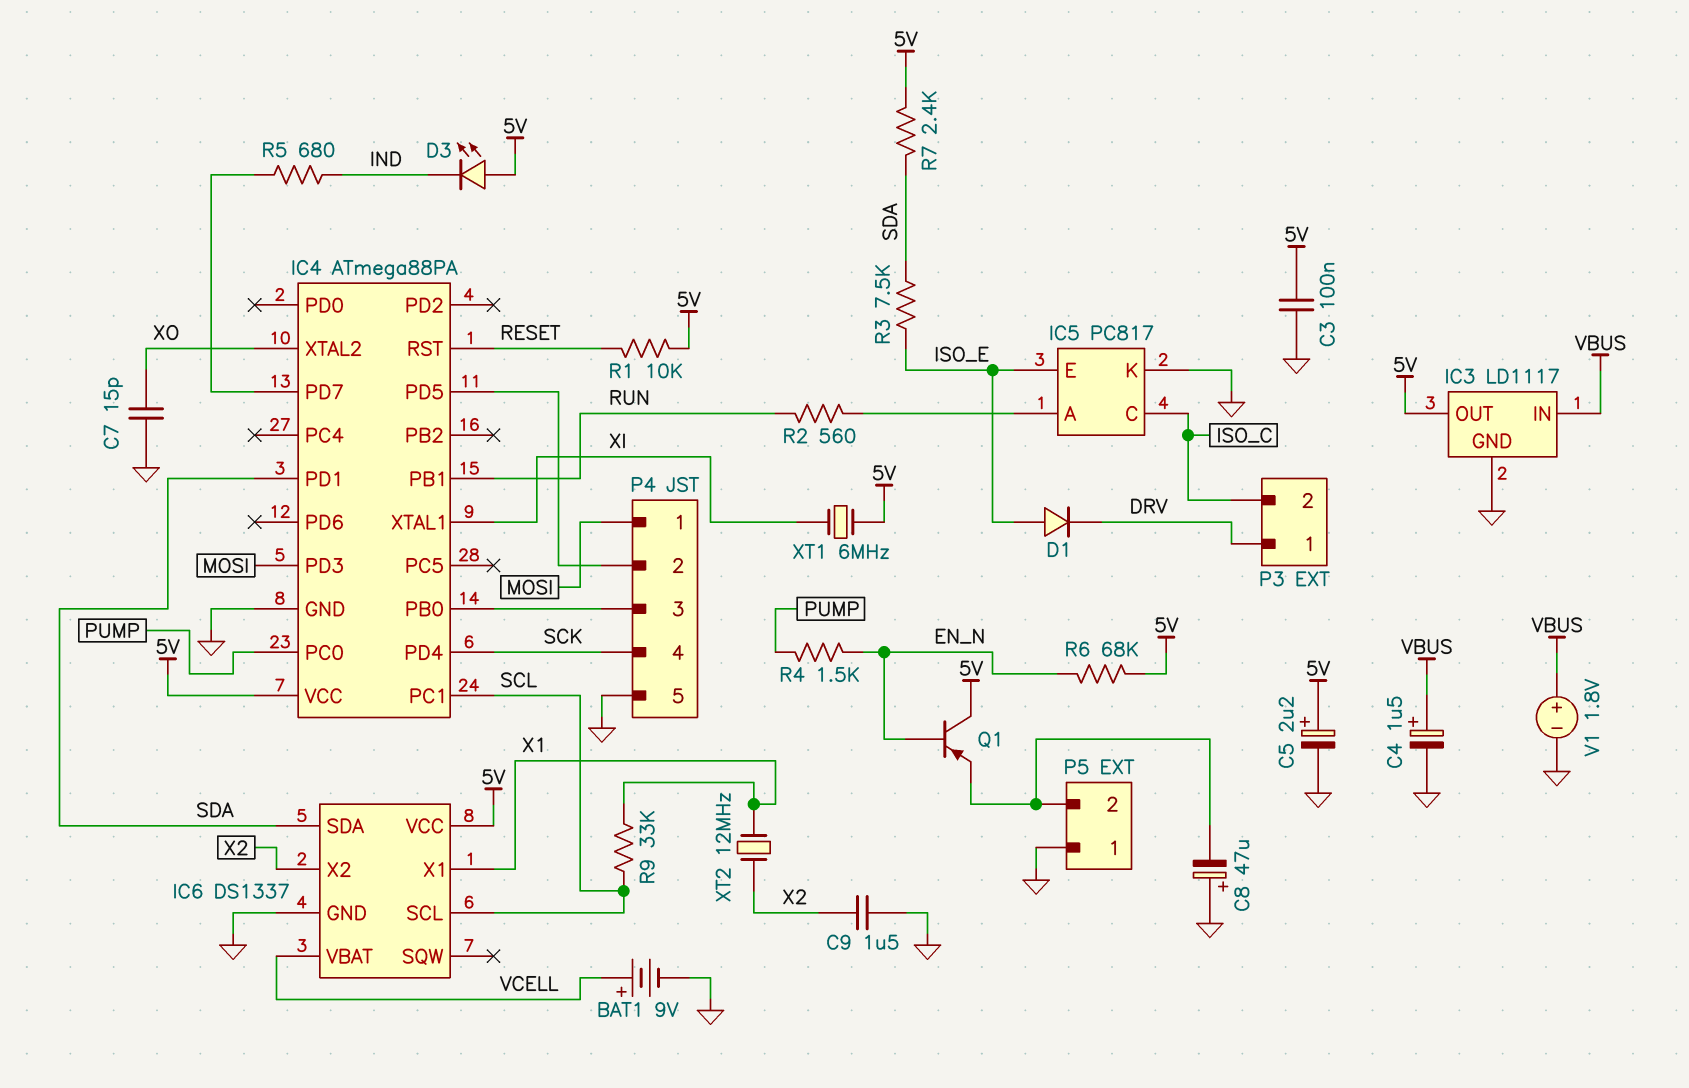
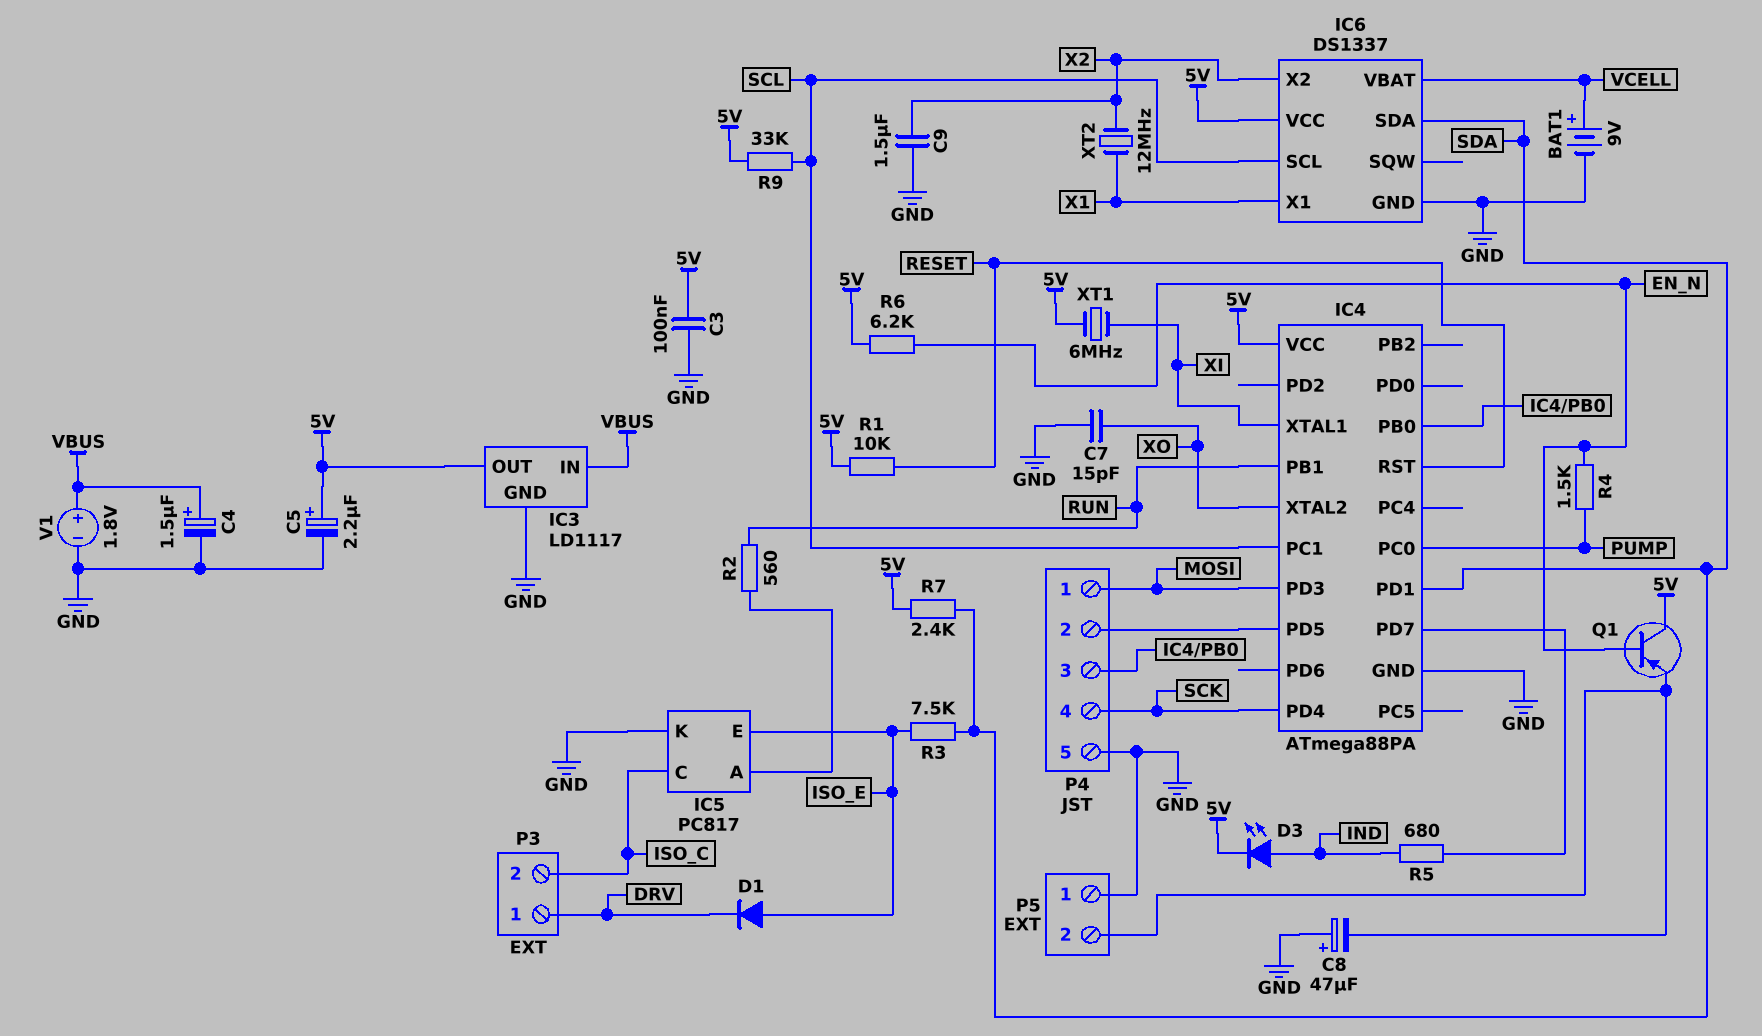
D3: LED (A 5V, K IND) -> LED (A IND, K 5V)
R6: 68k (5V, EN_N) -> 6.2k (5V, EN_N)
R9: 33k (SCL, X1) -> 33k (5V, SCL)

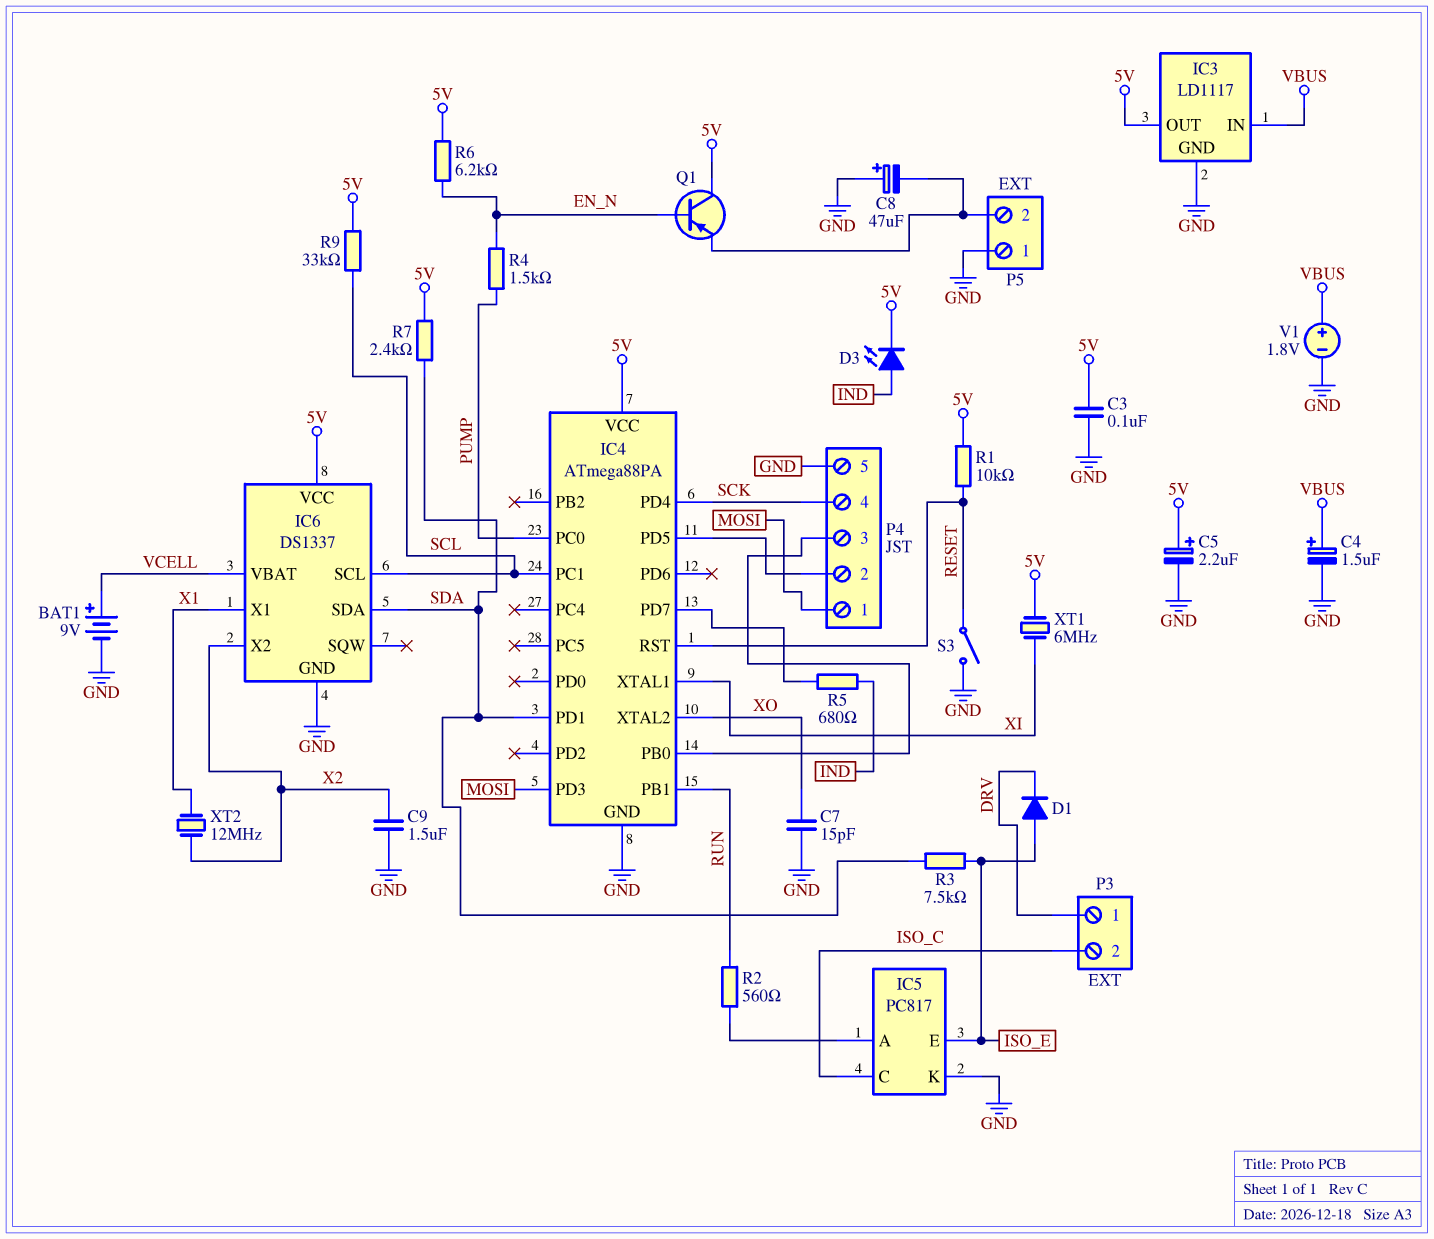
S3: none -> switch (GND, RESET)

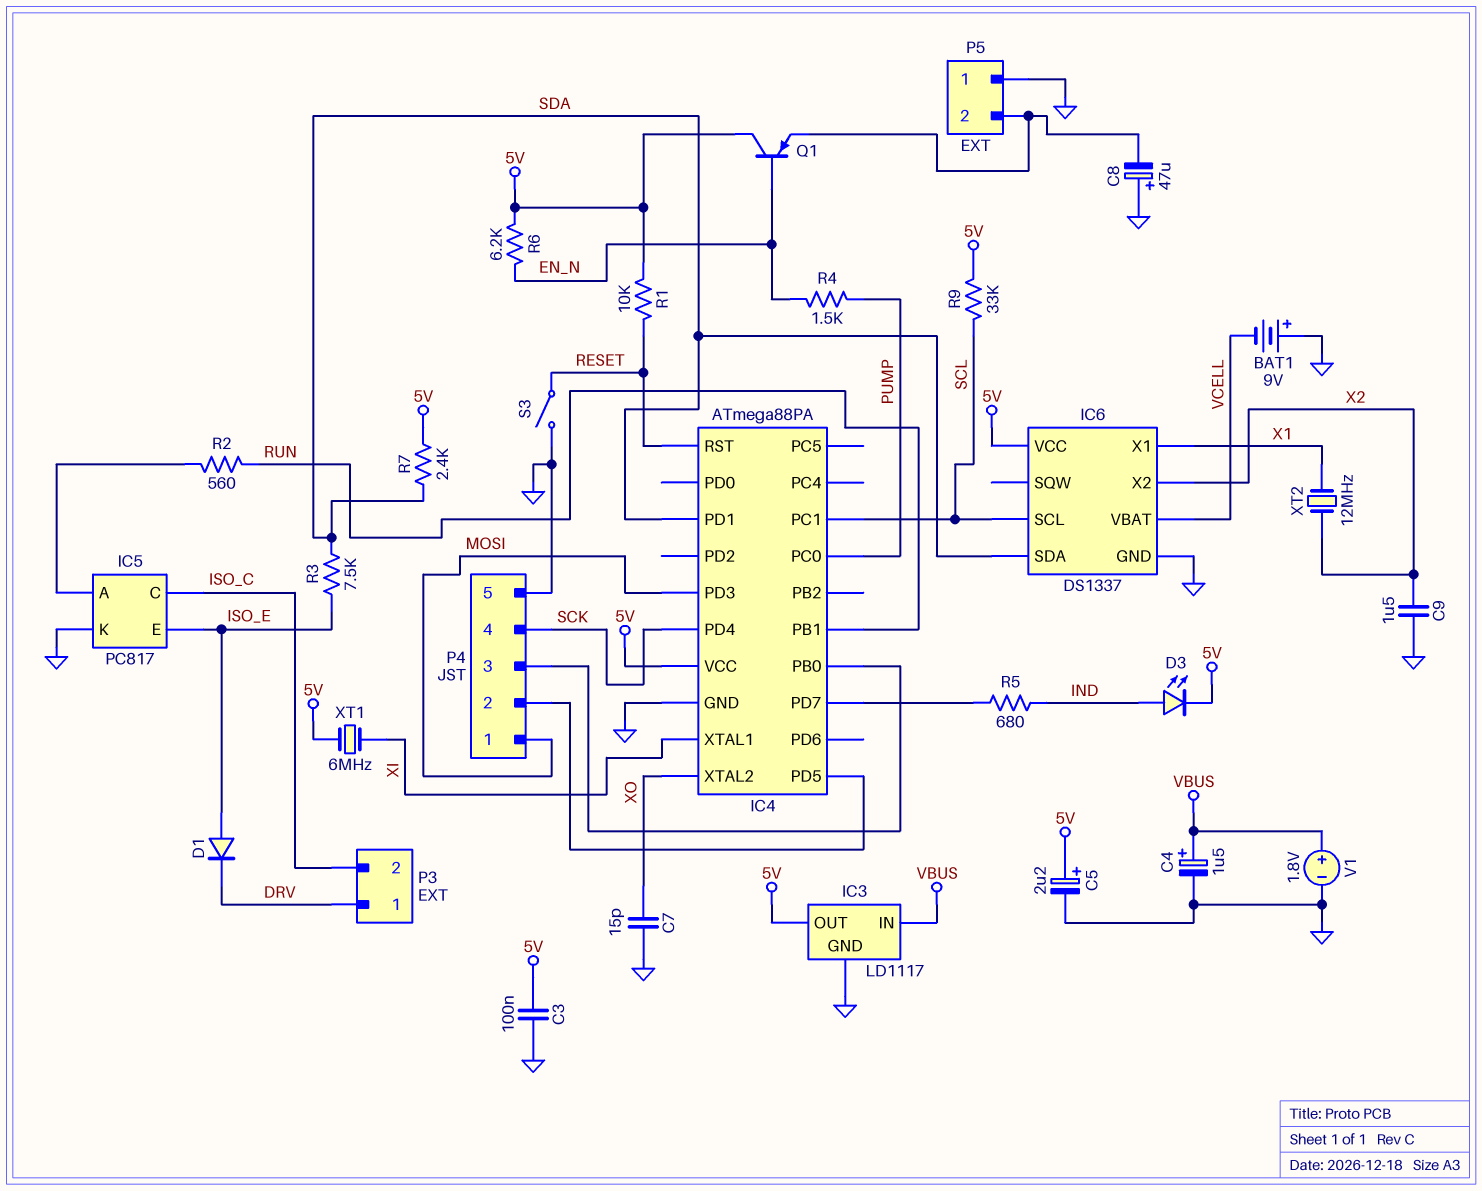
BAT1: 9V (plus VCELL, minus GND) -> 9V (plus GND, minus VCELL)

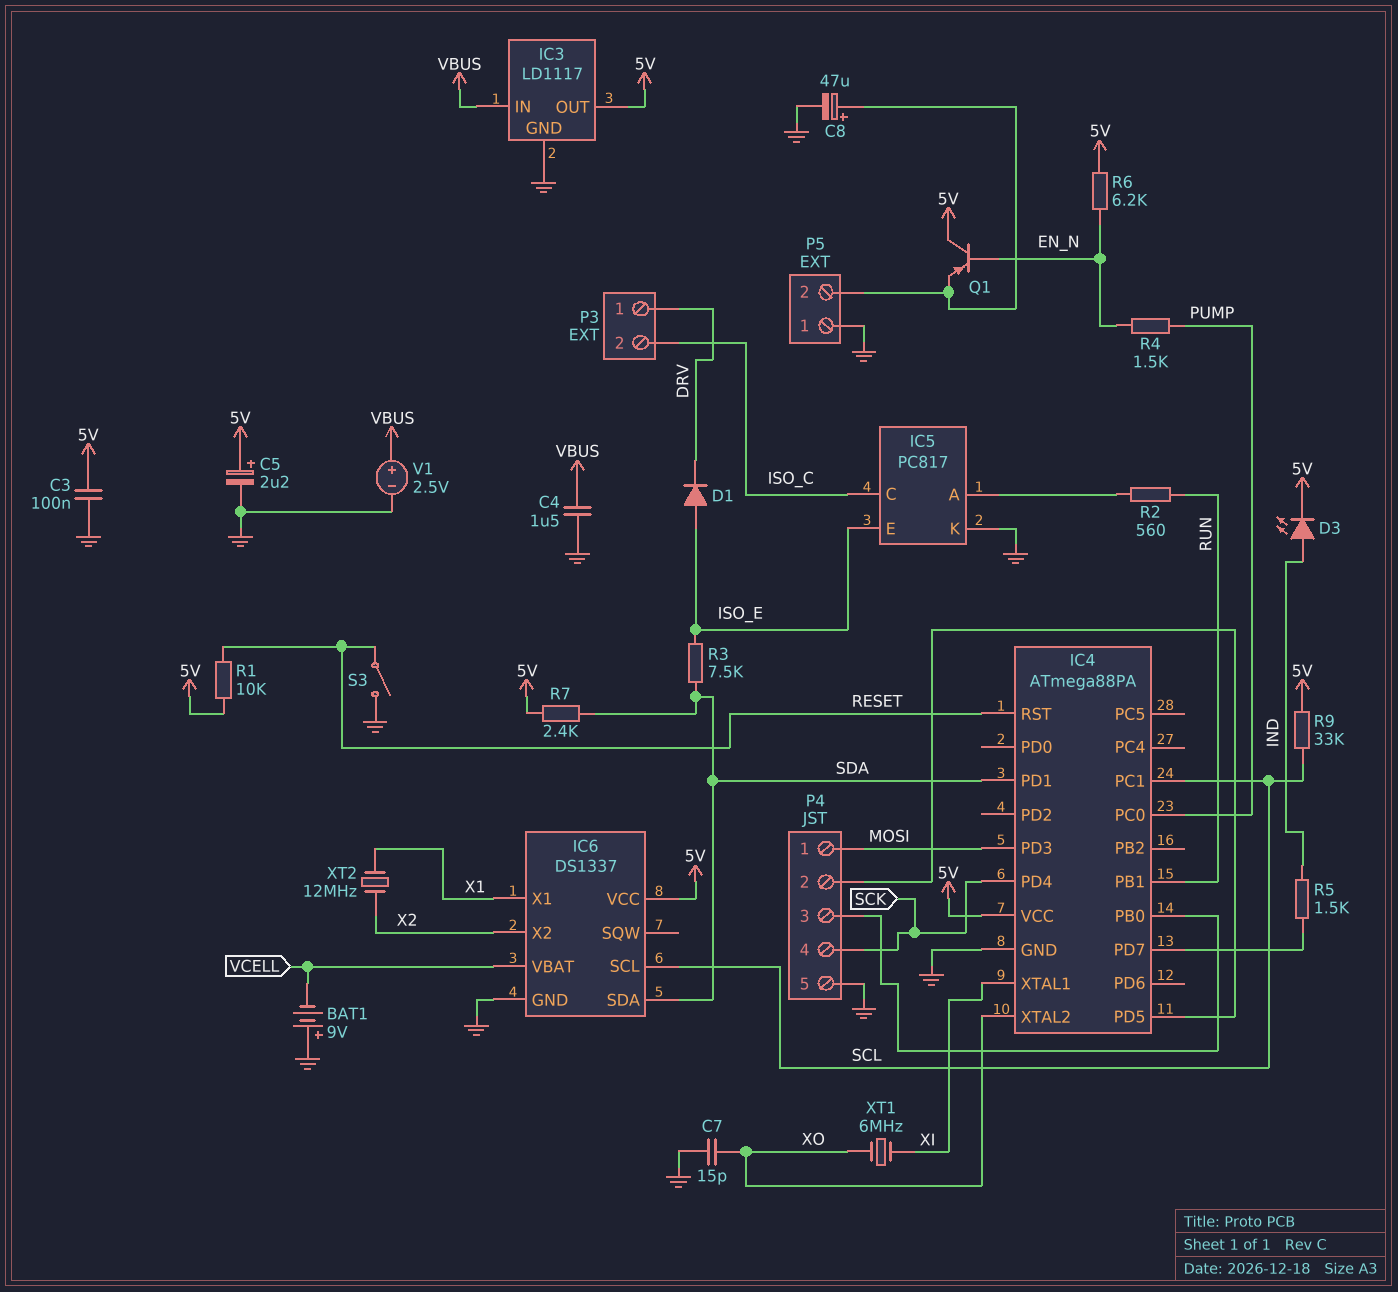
C4: 1.5uF (plus VBUS, minus GND) -> 1.5uF (GND, VBUS)
C8: 47uF (plus GND, minus P5/2) -> 47uF (plus P5/2, minus GND)
C9: 1.5uF (GND, X2) -> none
R5: 680 (IC4/PD7, IND) -> 1.5k (IC4/PD7, IND)
V1: 1.8V (plus VBUS, minus GND) -> 2.5V (plus VBUS, minus GND)
XT1: 6MHz (5V, XI) -> 6MHz (XI, XO)

